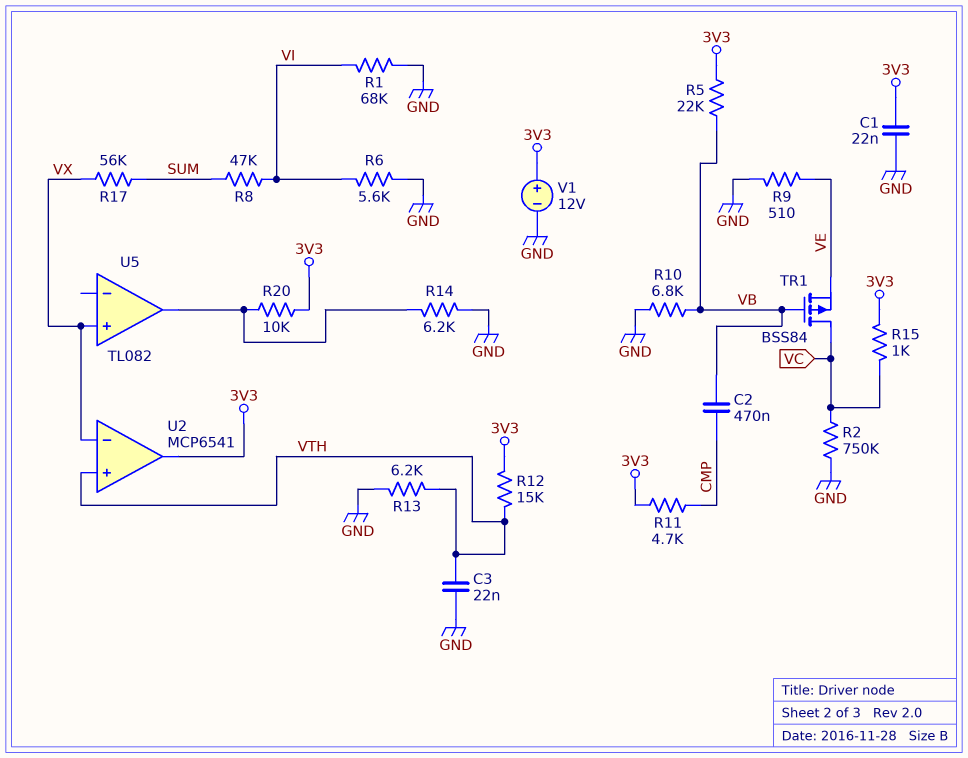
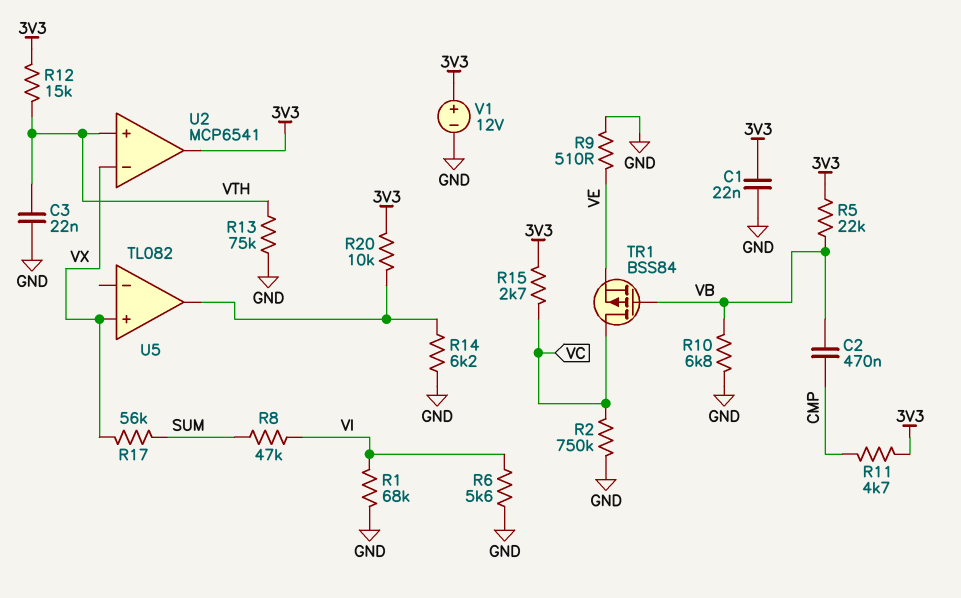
R13: 6.2k (GND, VTH) -> 75k (GND, VTH)
R15: 1k (3V3, VC) -> 2.7k (3V3, VC)

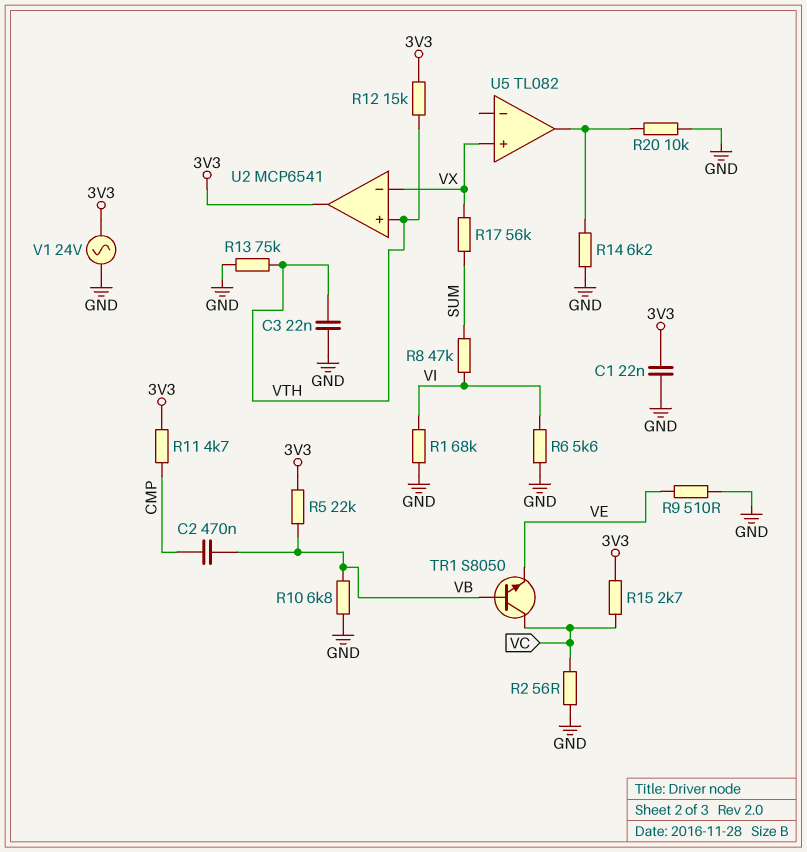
R2: 750k (GND, VC) -> 56 (GND, VC)
R20: 10k (3V3, U5/out) -> 10k (GND, U5/out)
TR1: PMOS BSS84 (G VB, D VC, S VE) -> NPN S8050 (B VB, C VC, E VE)
V1: 12V (plus 3V3, minus GND) -> AC 24V (3V3, GND)

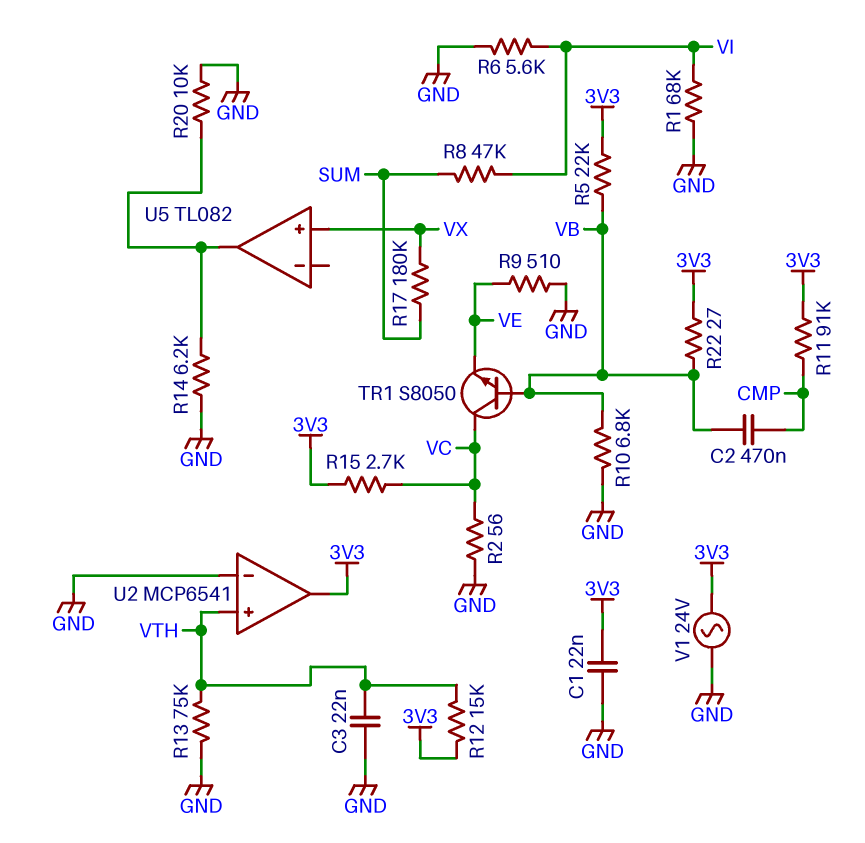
R11: 4.7k (3V3, CMP) -> 91k (3V3, CMP)
R17: 56k (SUM, VX) -> 180k (SUM, VX)
R22: none -> 27 (3V3, VB)
U2 pin in-: VX -> GND

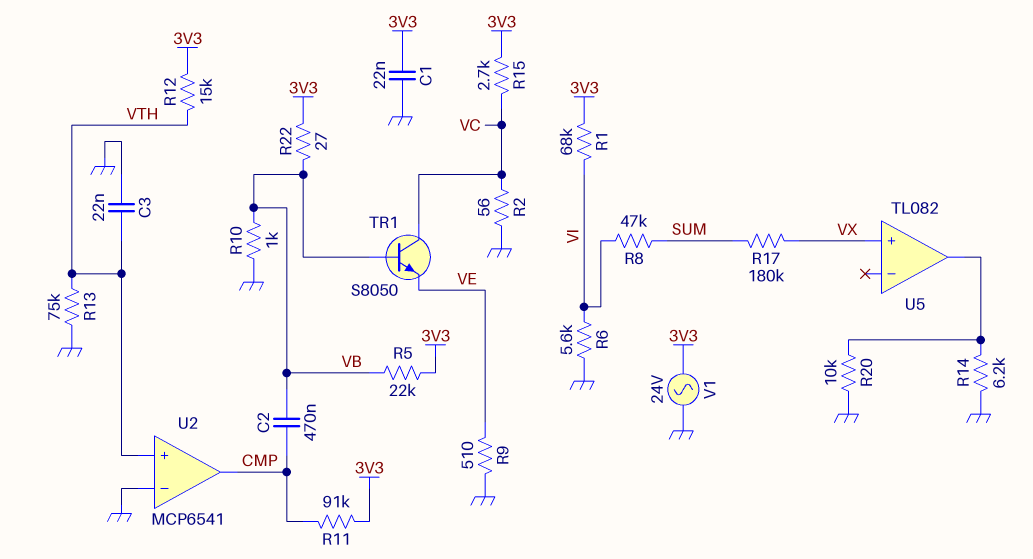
R1: 68k (GND, VI) -> 68k (3V3, VI)
R10: 6.8k (GND, VB) -> 1k (GND, VB)
U2 pin out: 3V3 -> CMP

